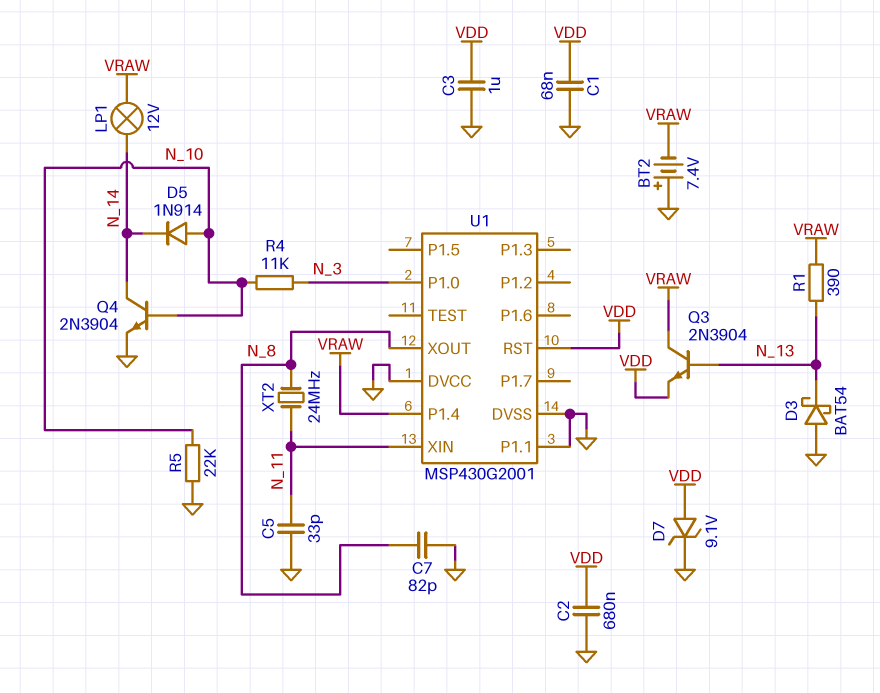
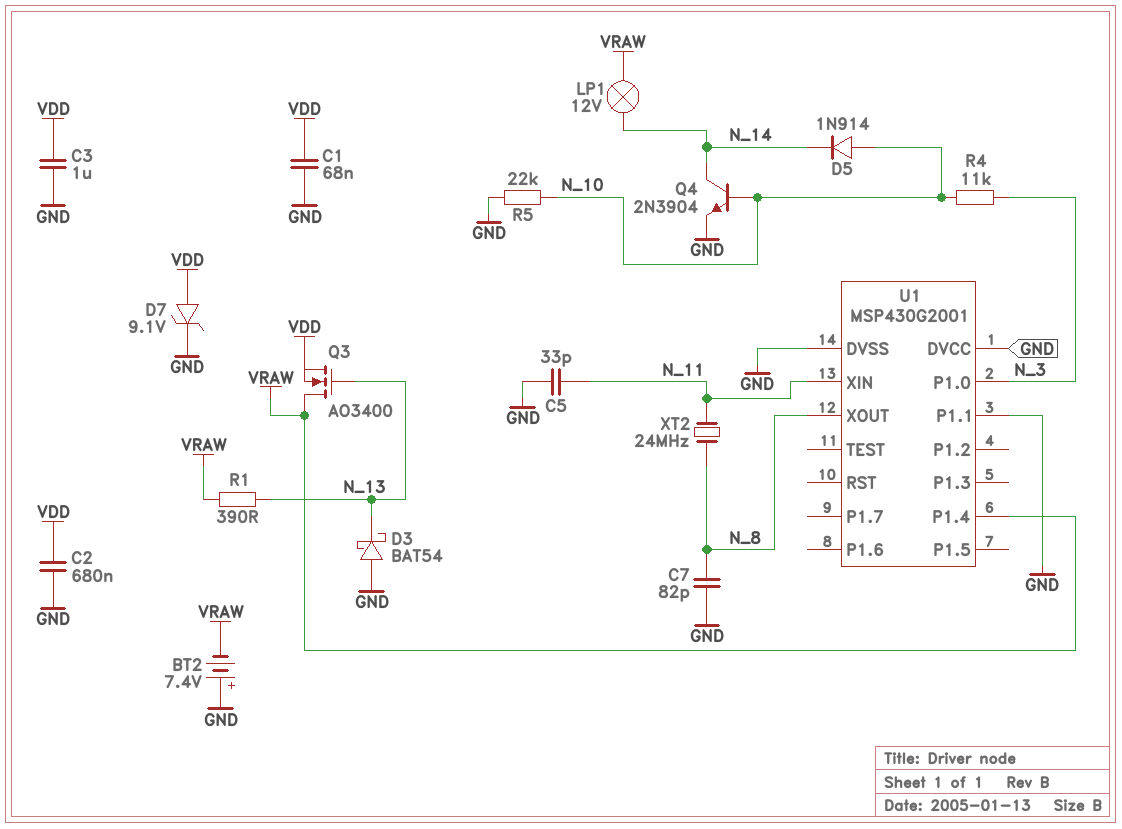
Q3: NPN 2N3904 (B N_13, C VRAW, E VDD) -> NMOS AO3400 (G N_13, D VRAW, S VDD)
U1 pin RST: VDD -> none

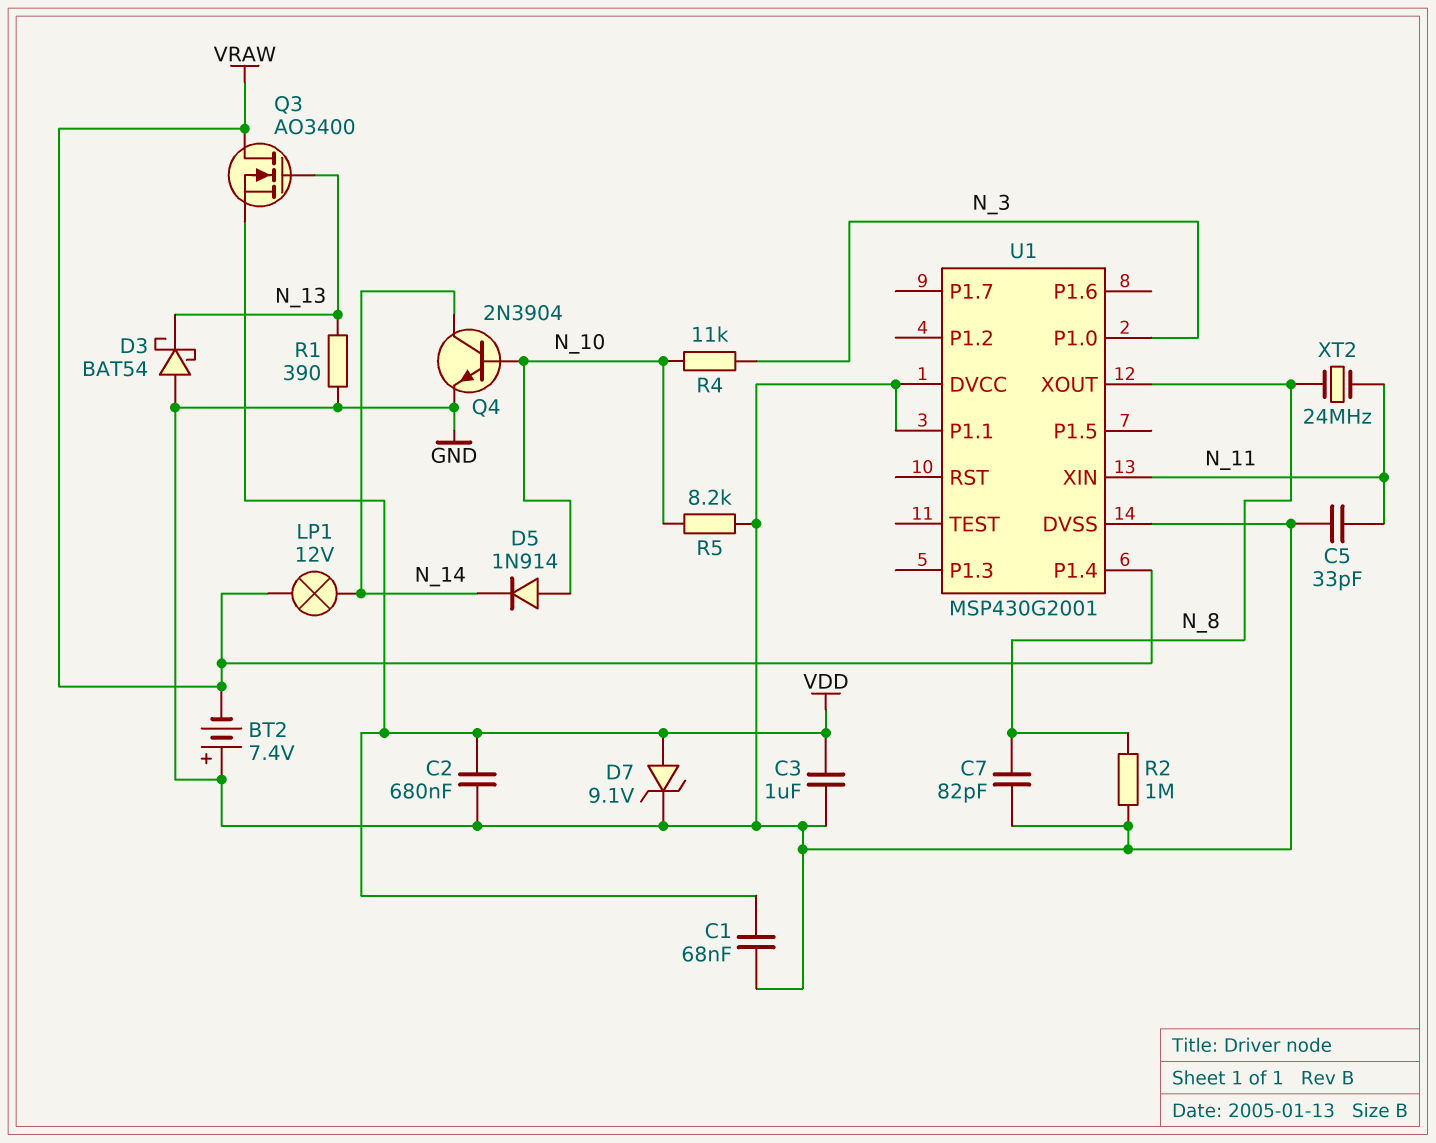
R1: 390 (N_13, VRAW) -> 390 (GND, N_13)
R2: none -> 1M (GND, N_8)
R5: 22k (GND, N_10) -> 8.2k (GND, N_10)

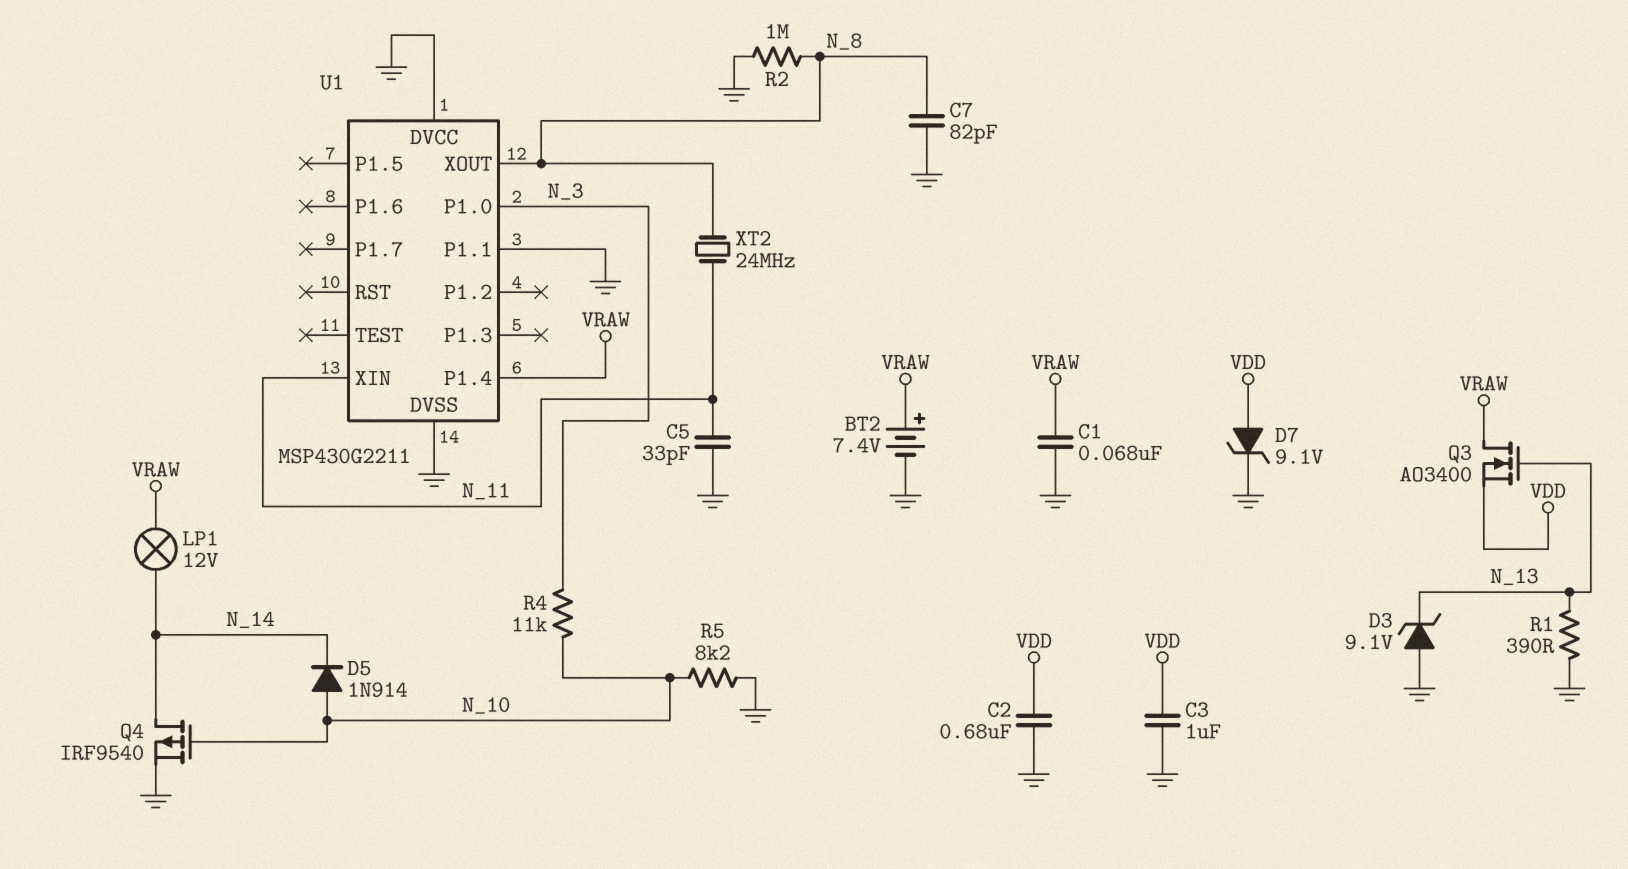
BT2: 7.4V (plus GND, minus VRAW) -> 7.4V (plus VRAW, minus GND)
C1: 68nF (GND, VDD) -> 68nF (GND, VRAW)
D3: schottky BAT54 (A GND, K N_13) -> zener 9.1V (A GND, K N_13)
Q4: NPN 2N3904 (B N_10, C N_14, E GND) -> PMOS IRF9540 (G N_10, D N_14, S GND)
U1: MSP430G2001 -> MSP430G2211

